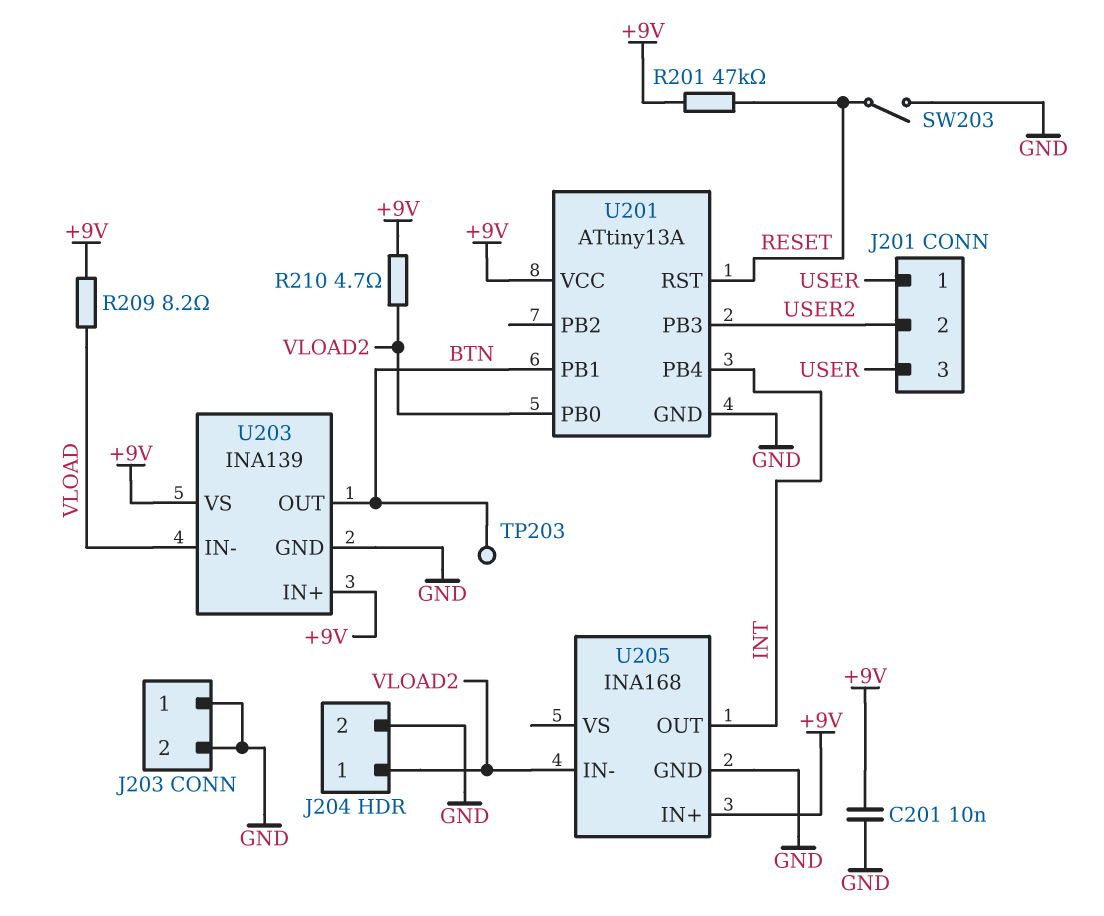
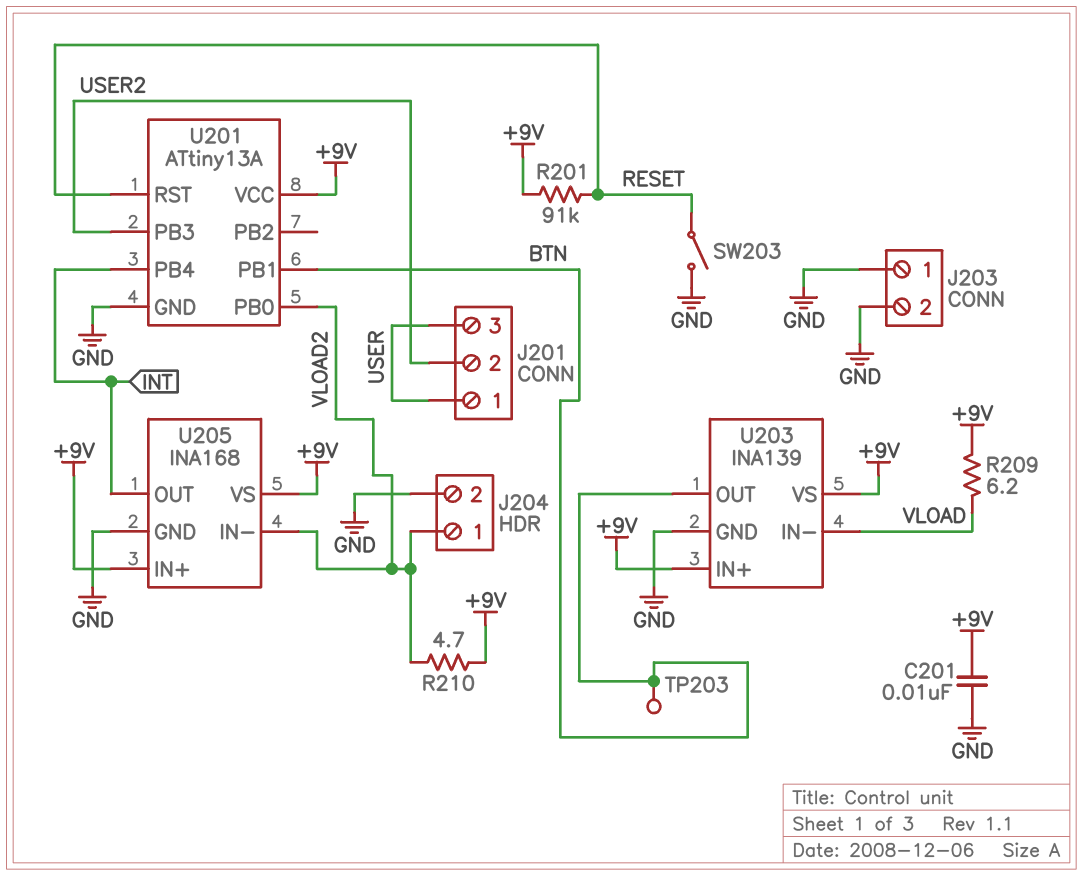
R201: 47k (+9V, RESET) -> 91k (+9V, RESET)
R209: 8.2 (+9V, VLOAD) -> 6.2 (+9V, VLOAD)
U205 pin VS: none -> +9V

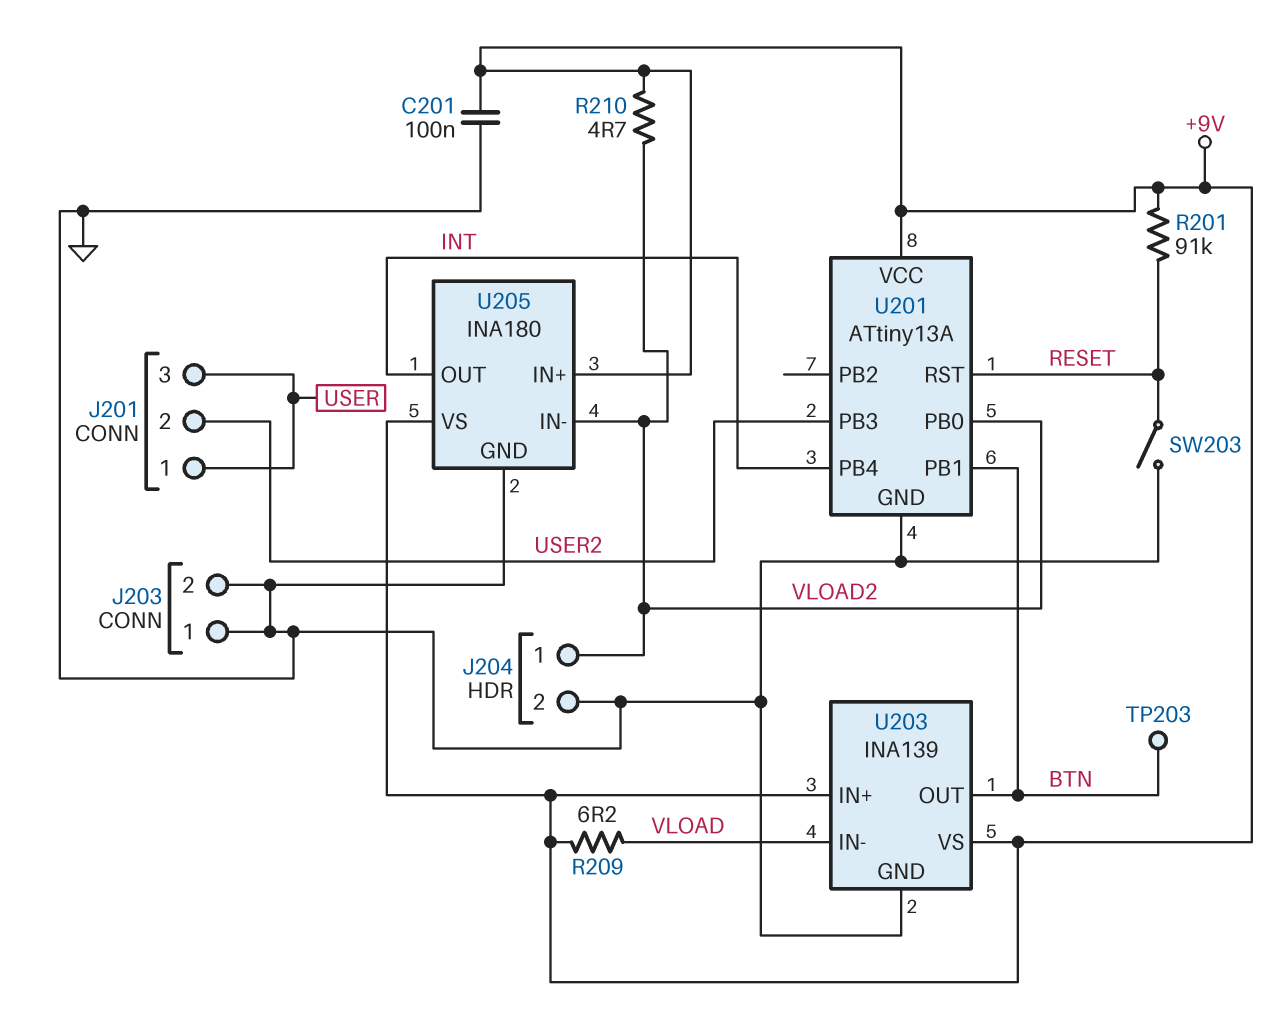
C201: 10nF (+9V, GND) -> 100nF (+9V, GND)
U205: INA168 -> INA180

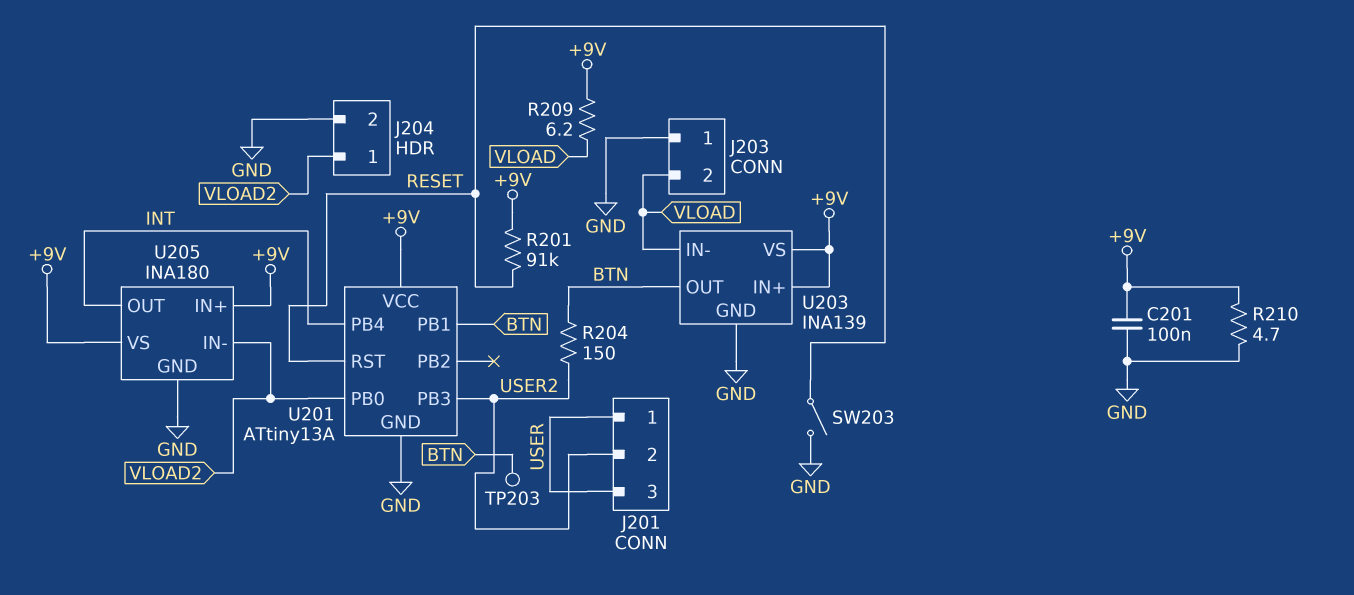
J203 pin 2: GND -> VLOAD
R204: none -> 150 (BTN, USER2)
R210: 4.7 (+9V, VLOAD2) -> 4.7 (+9V, GND)

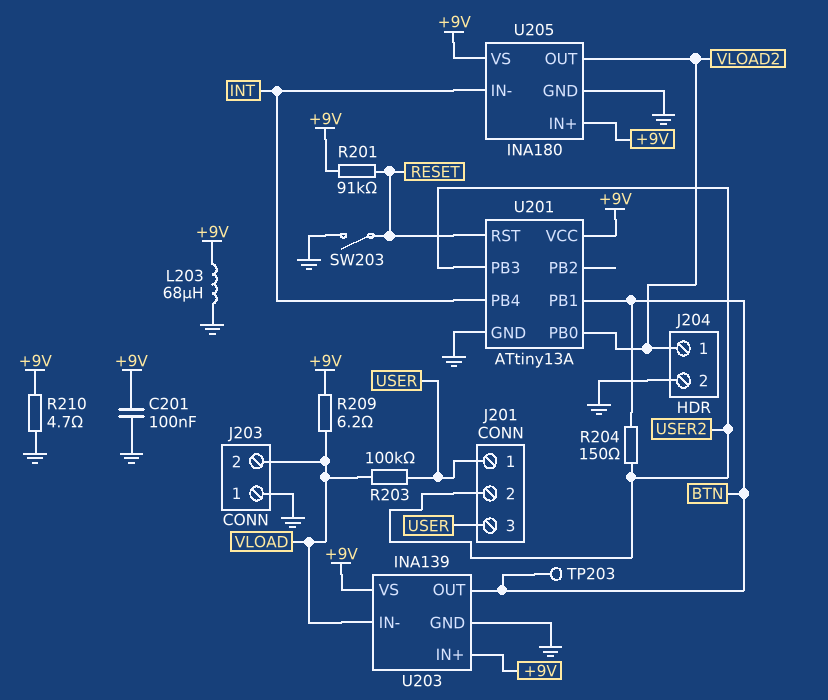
L203: none -> 68uH (+9V, GND)
R203: none -> 100k (USER, VLOAD)
U205 pin IN-: VLOAD2 -> INT
U205 pin OUT: INT -> VLOAD2

